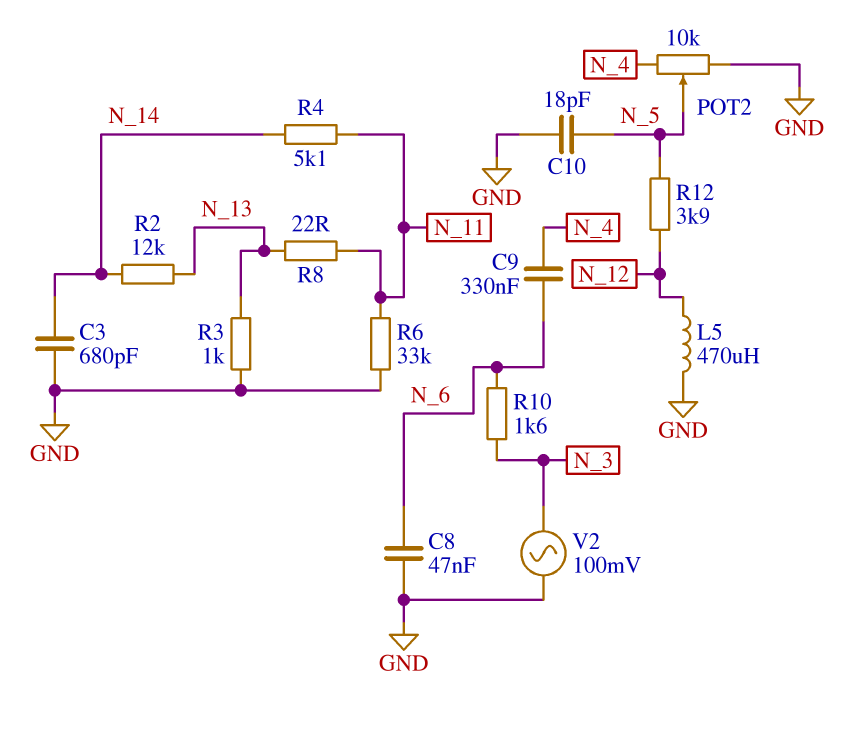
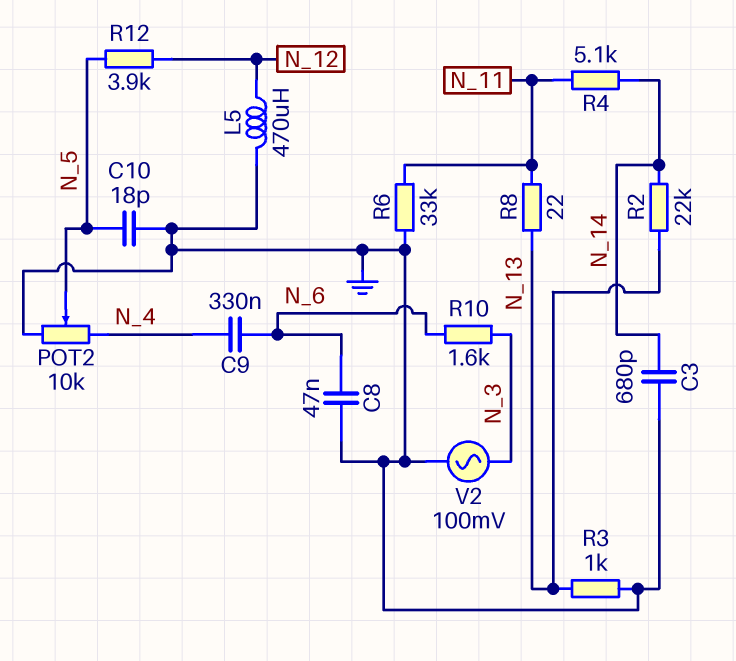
R2: 12k (N_13, N_14) -> 22k (N_13, N_14)

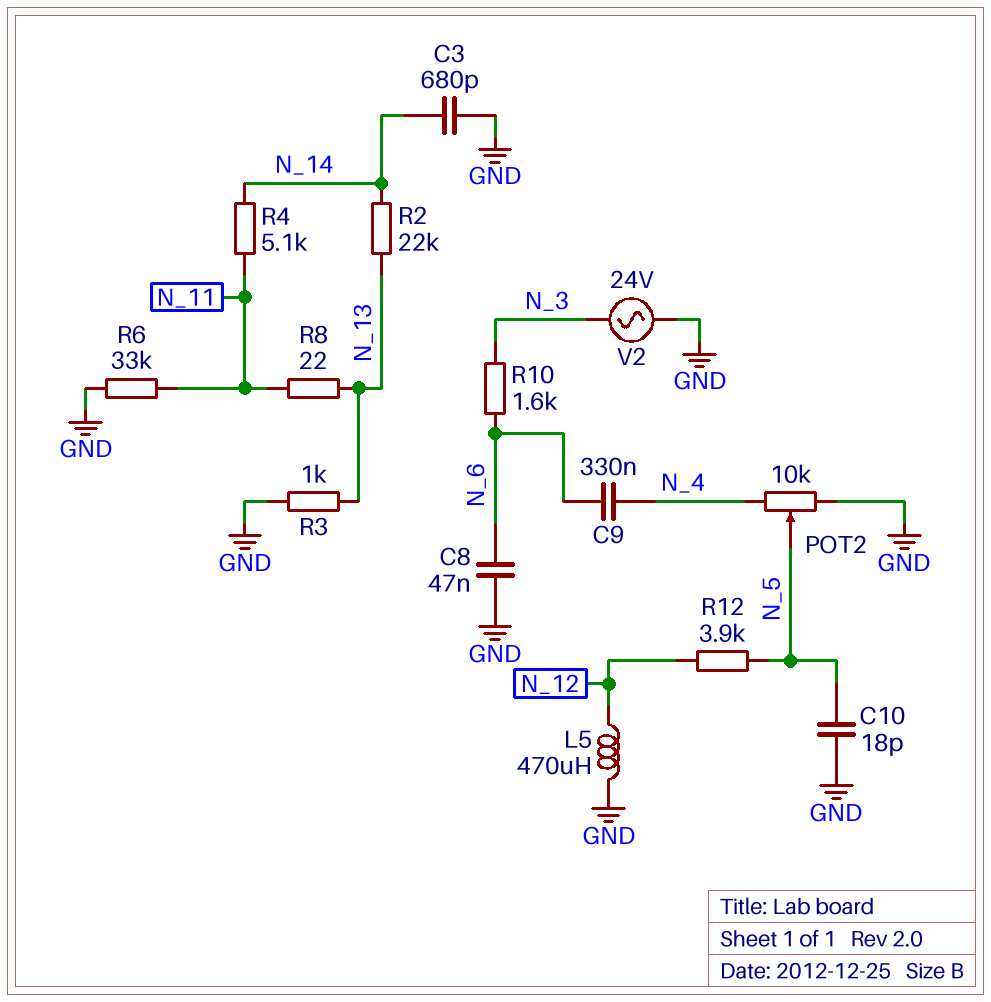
V2: AC 100mV (GND, N_3) -> AC 24V (GND, N_3)

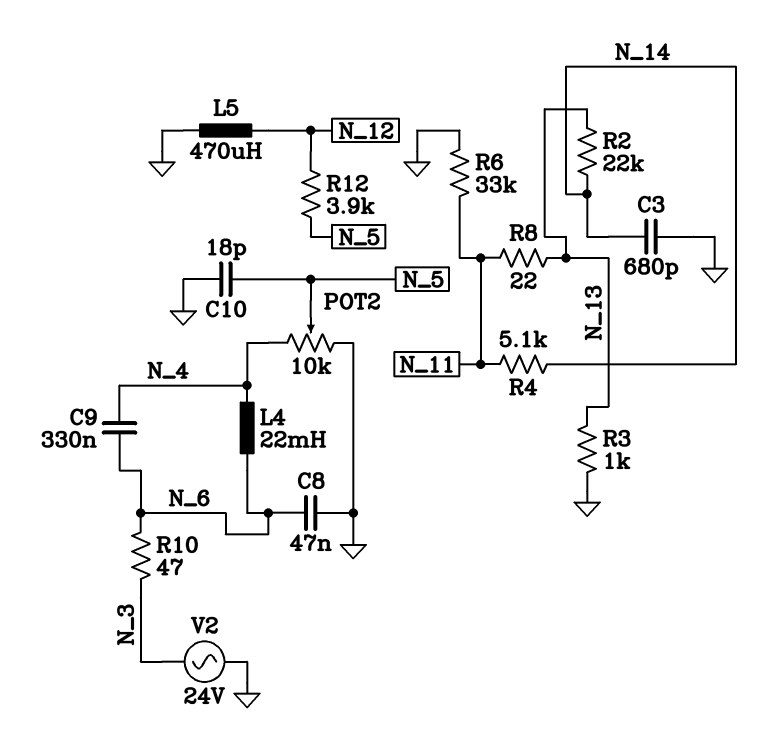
L4: none -> 22mH (N_4, N_6)
R10: 1.6k (N_3, N_6) -> 47 (N_3, N_6)

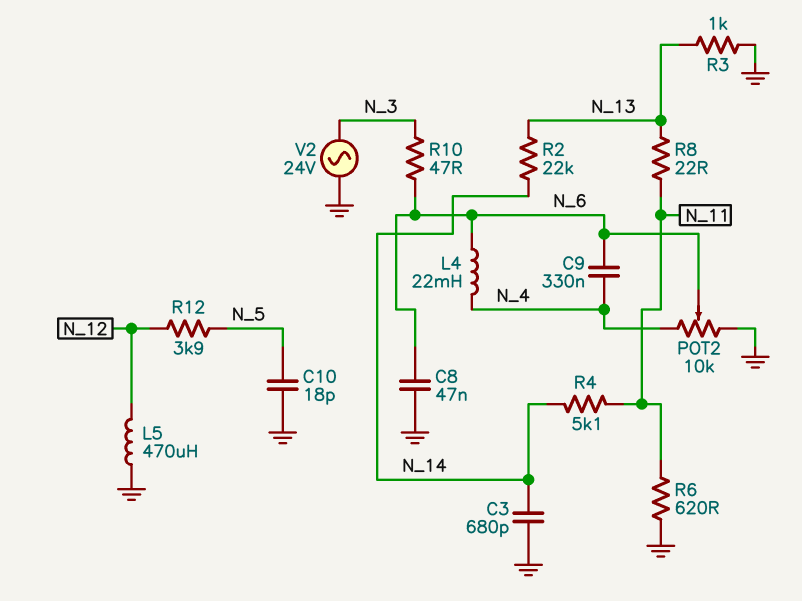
POT2: 10k (GND, N_4, wiper N_5) -> 10k (GND, N_4, wiper N_6)
R6: 33k (GND, N_11) -> 620 (GND, N_11)

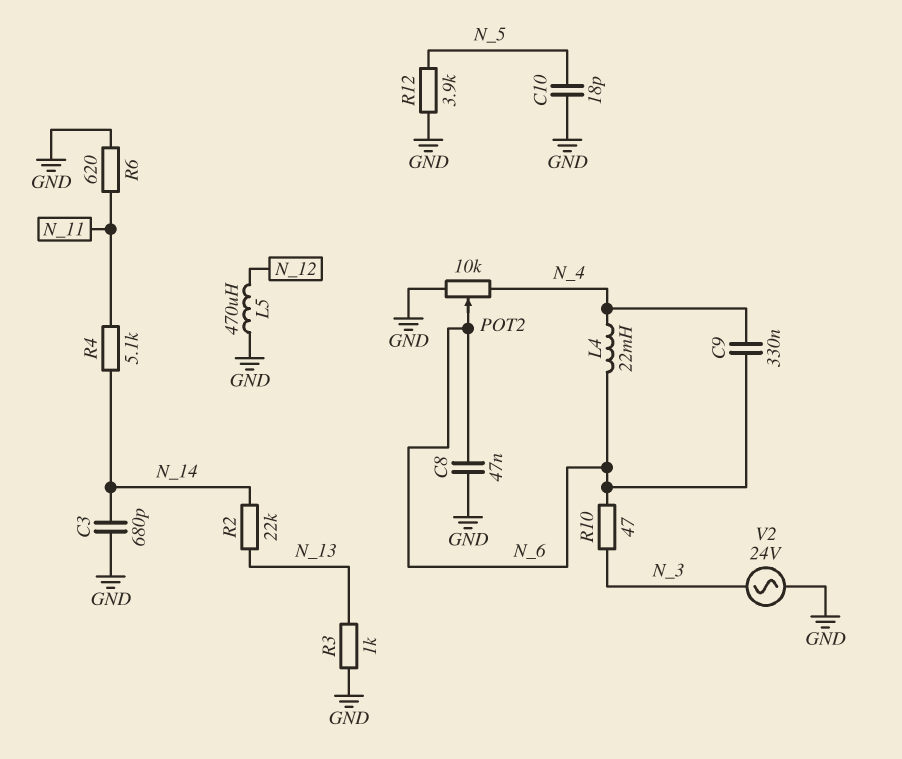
R8: 22 (N_11, N_13) -> none
R12: 3.9k (N_5, N_12) -> 3.9k (GND, N_5)

